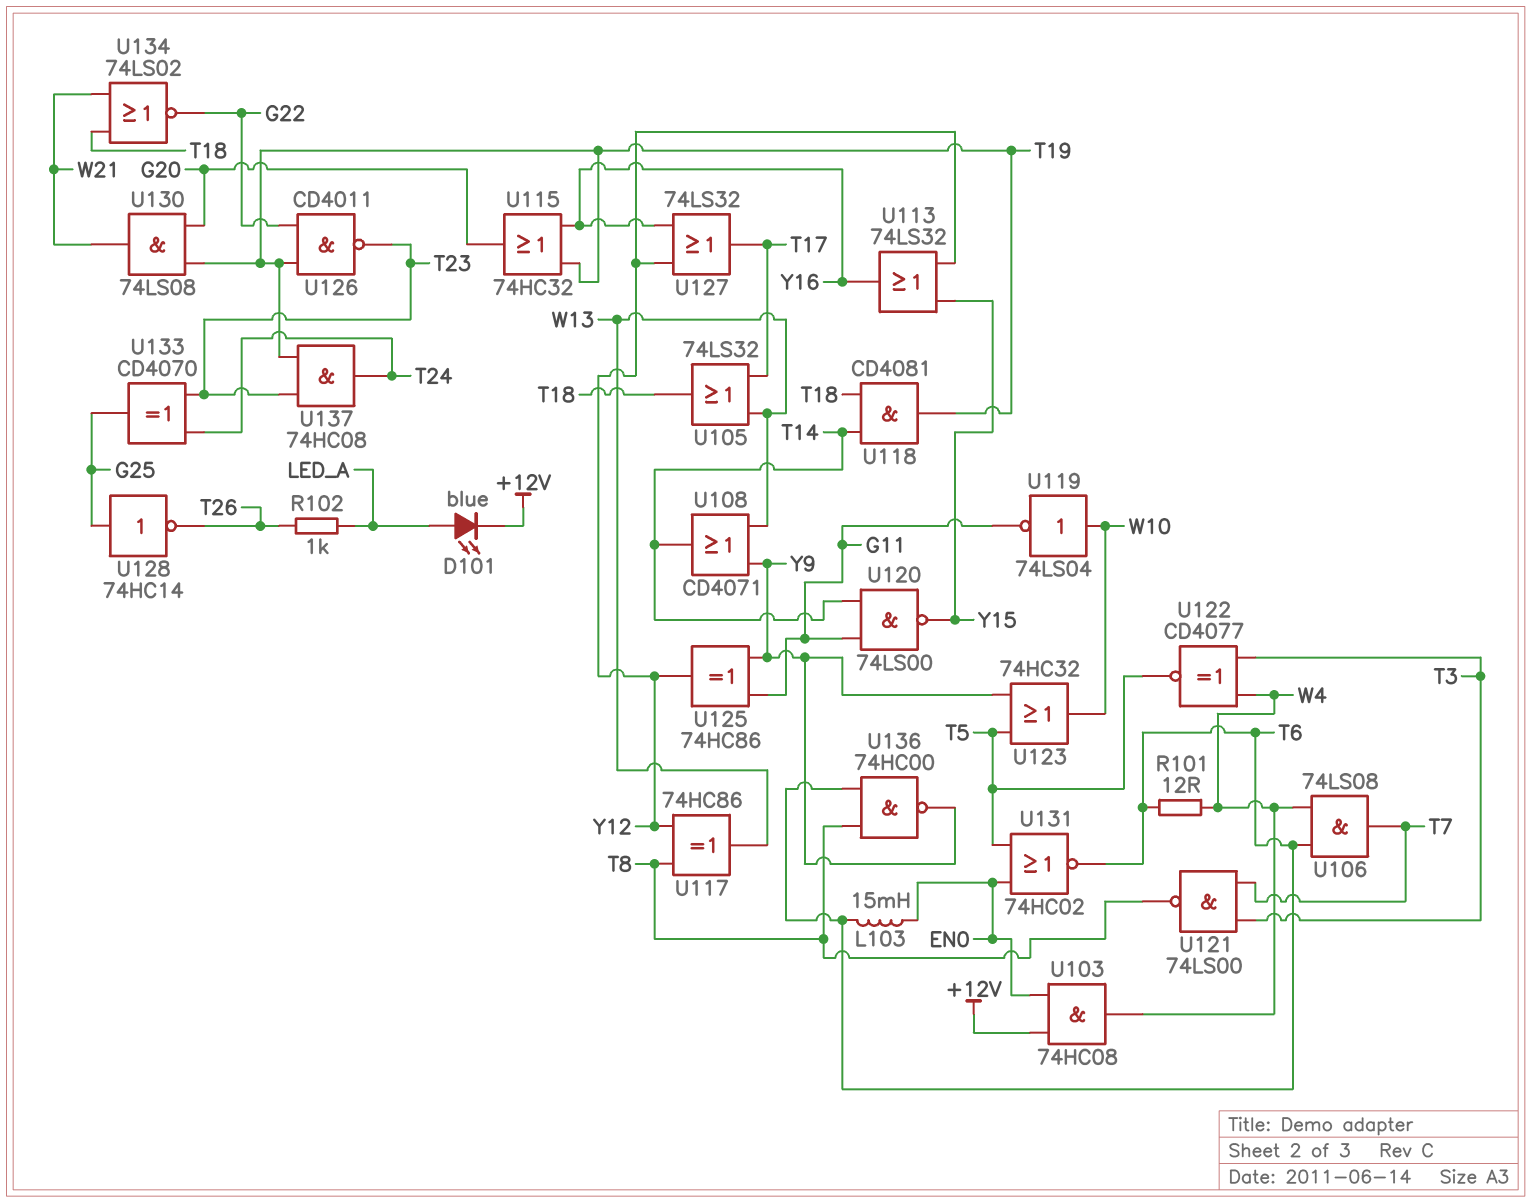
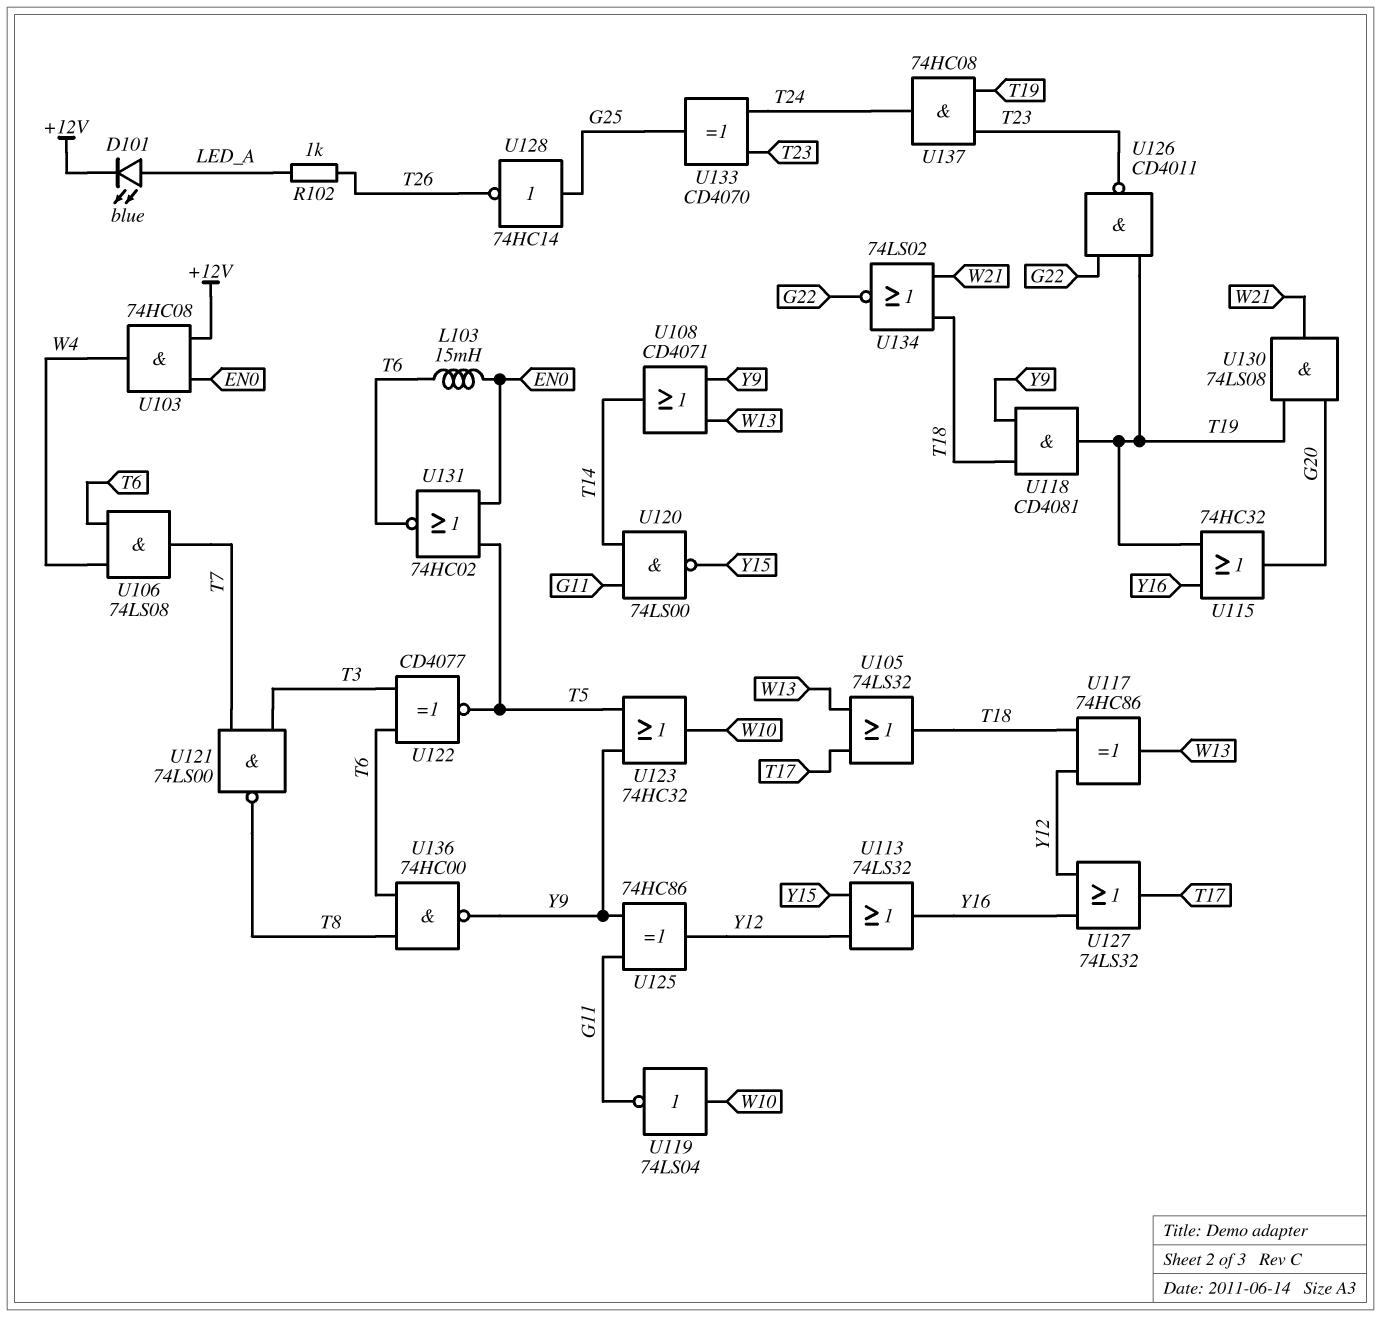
R101: 12 (T6, W4) -> none
U117: XOR 74HC86 (in T8, in Y12, out W13) -> XOR 74HC86 (in T18, in Y12, out W13)
U118: AND CD4081 (in T14, in T18, out T19) -> AND CD4081 (in T18, in Y9, out T19)
U122: XNOR CD4077 (in T3, in W4, out T5) -> XNOR CD4077 (in T3, in T6, out T5)

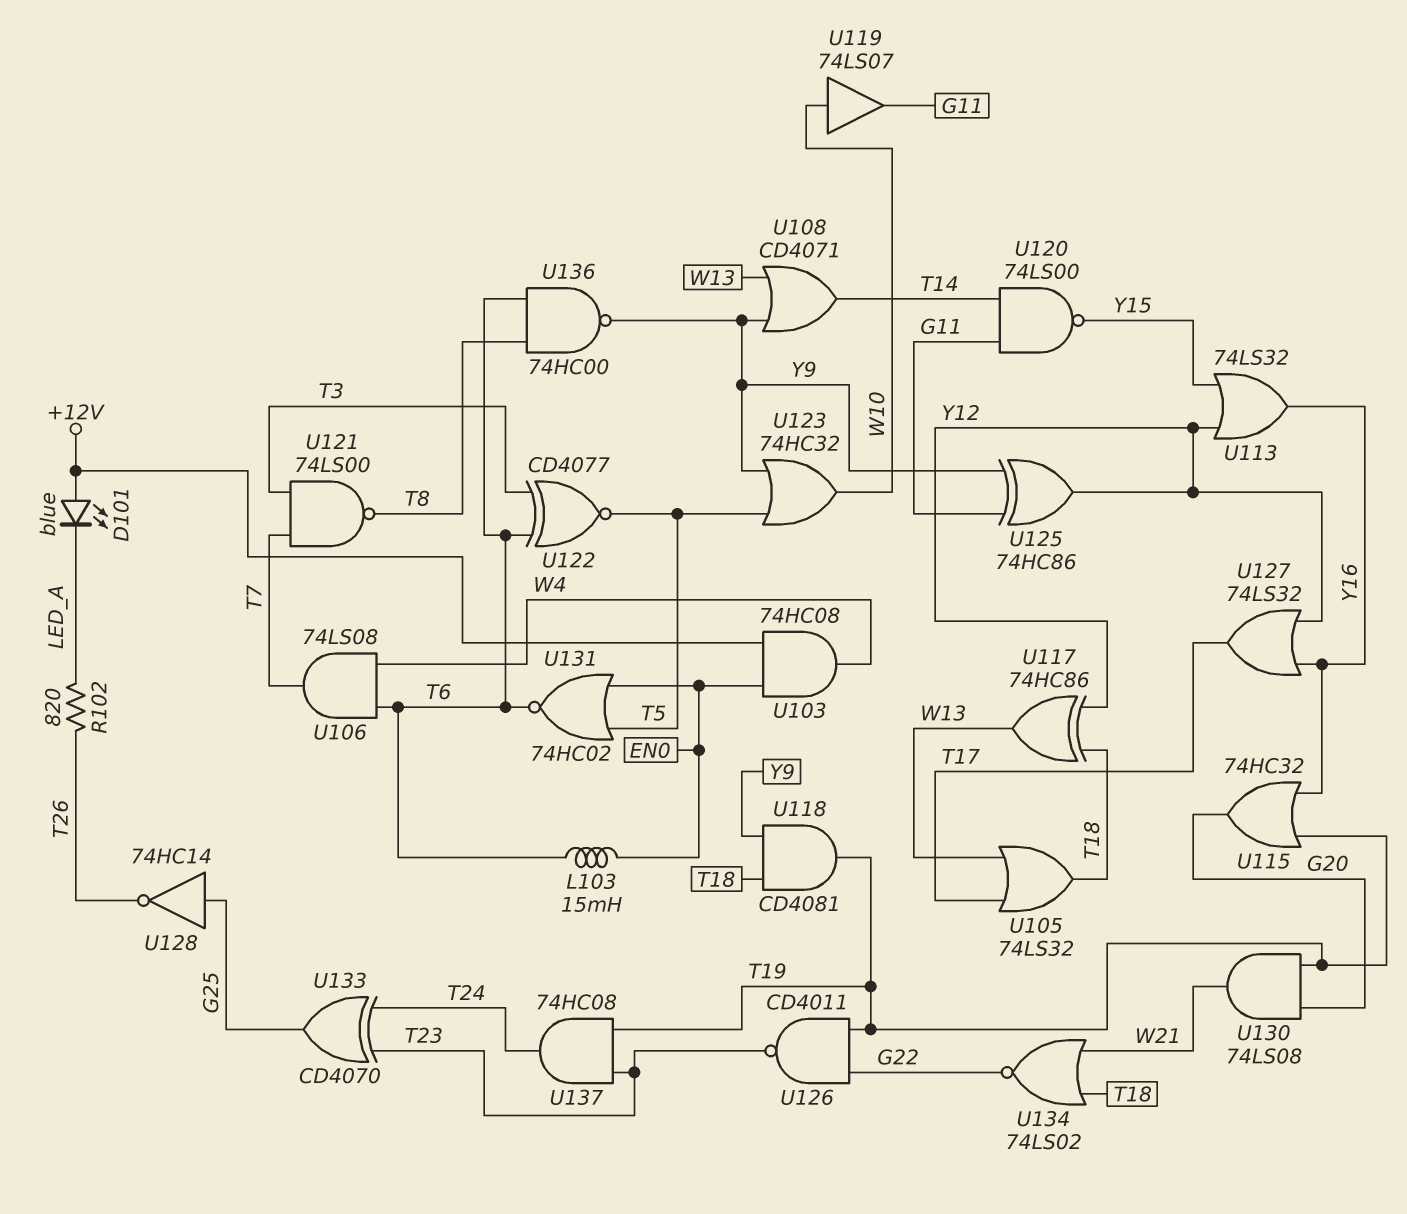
D101: LED blue (A LED_A, K +12V) -> LED blue (A +12V, K LED_A)
R102: 1k (LED_A, T26) -> 820 (LED_A, T26)
U119: NOT 74LS04 (in W10, out G11) -> buffer 74LS07 (in W10, out G11)

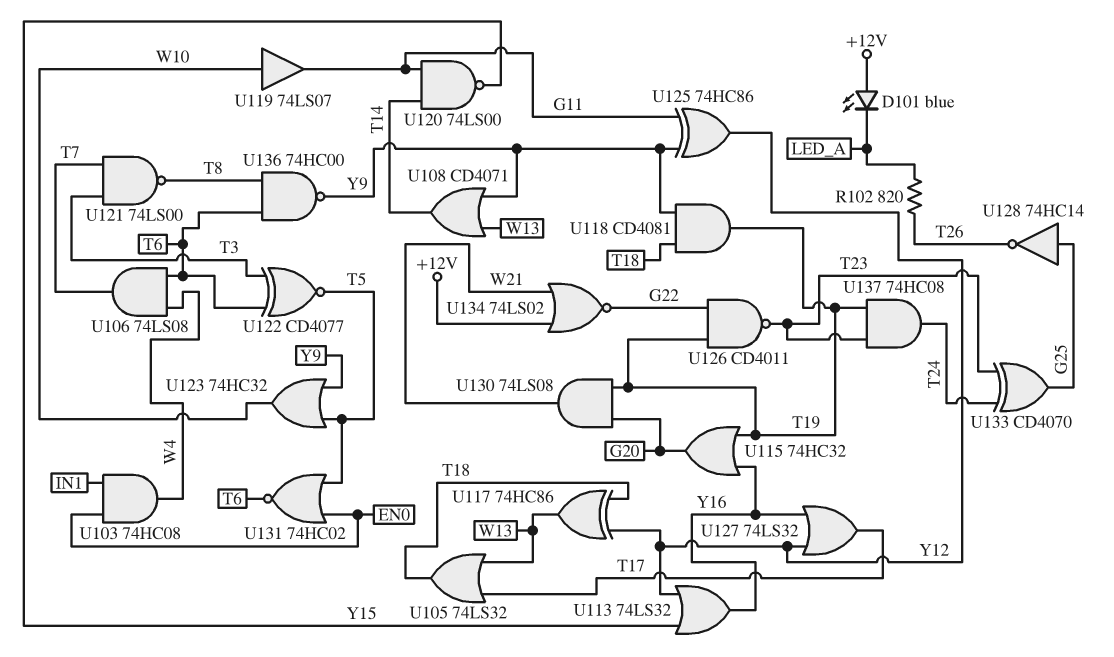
L103: 15mH (EN0, T6) -> none
U103: AND 74HC08 (in +12V, in EN0, out W4) -> AND 74HC08 (in EN0, in IN1, out W4)
U134: NOR 74LS02 (in T18, in W21, out G22) -> NOR 74LS02 (in +12V, in W21, out G22)

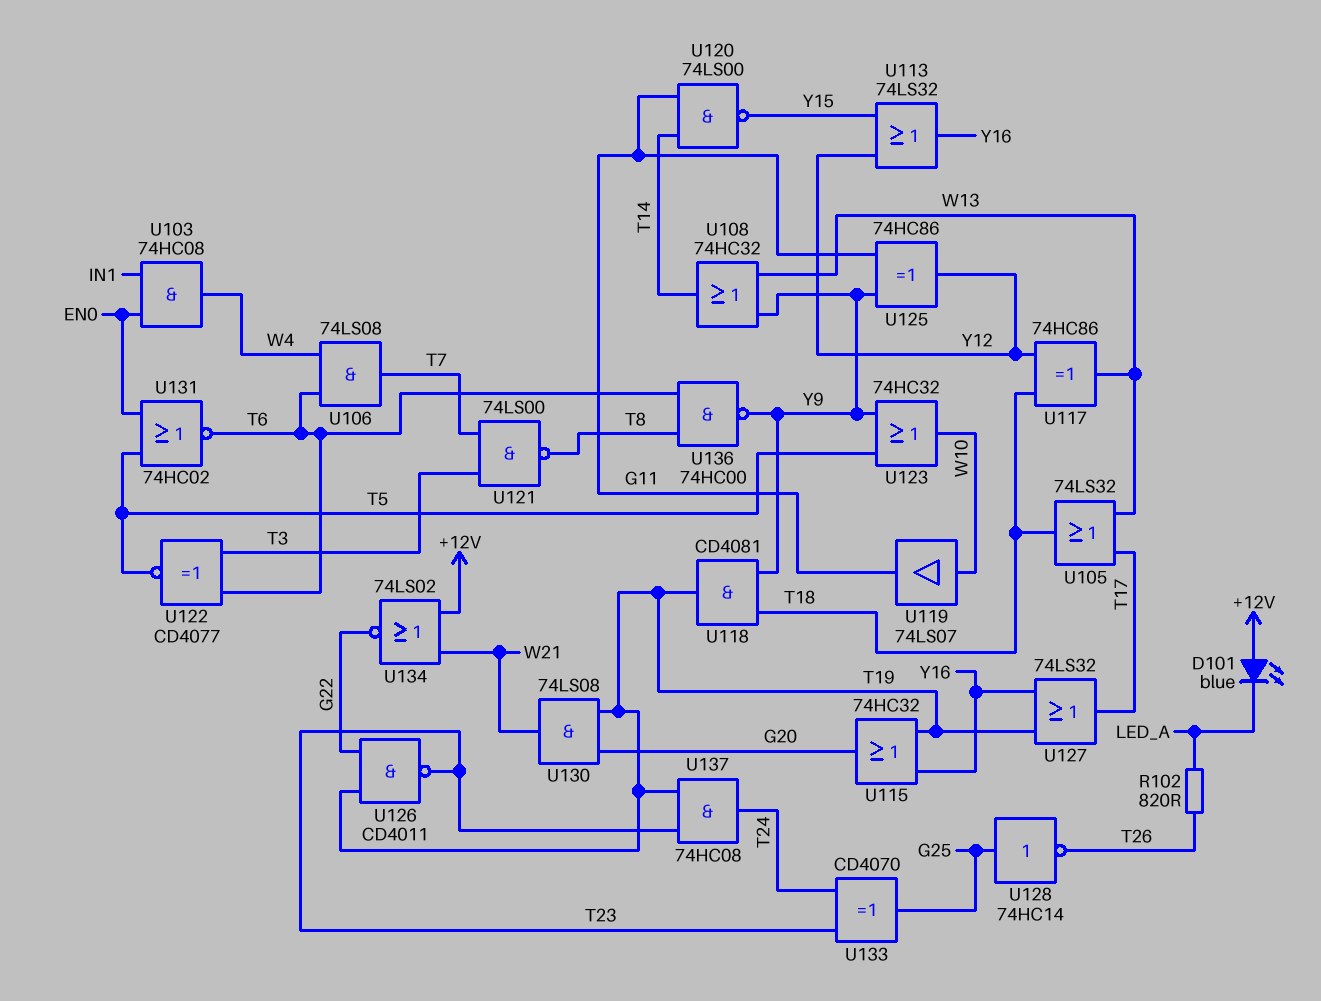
U108: OR CD4071 (in W13, in Y9, out T14) -> OR 74HC32 (in W13, in Y9, out T14)
U127: OR 74LS32 (in Y12, in Y16, out T17) -> OR 74LS32 (in T19, in Y16, out T17)

